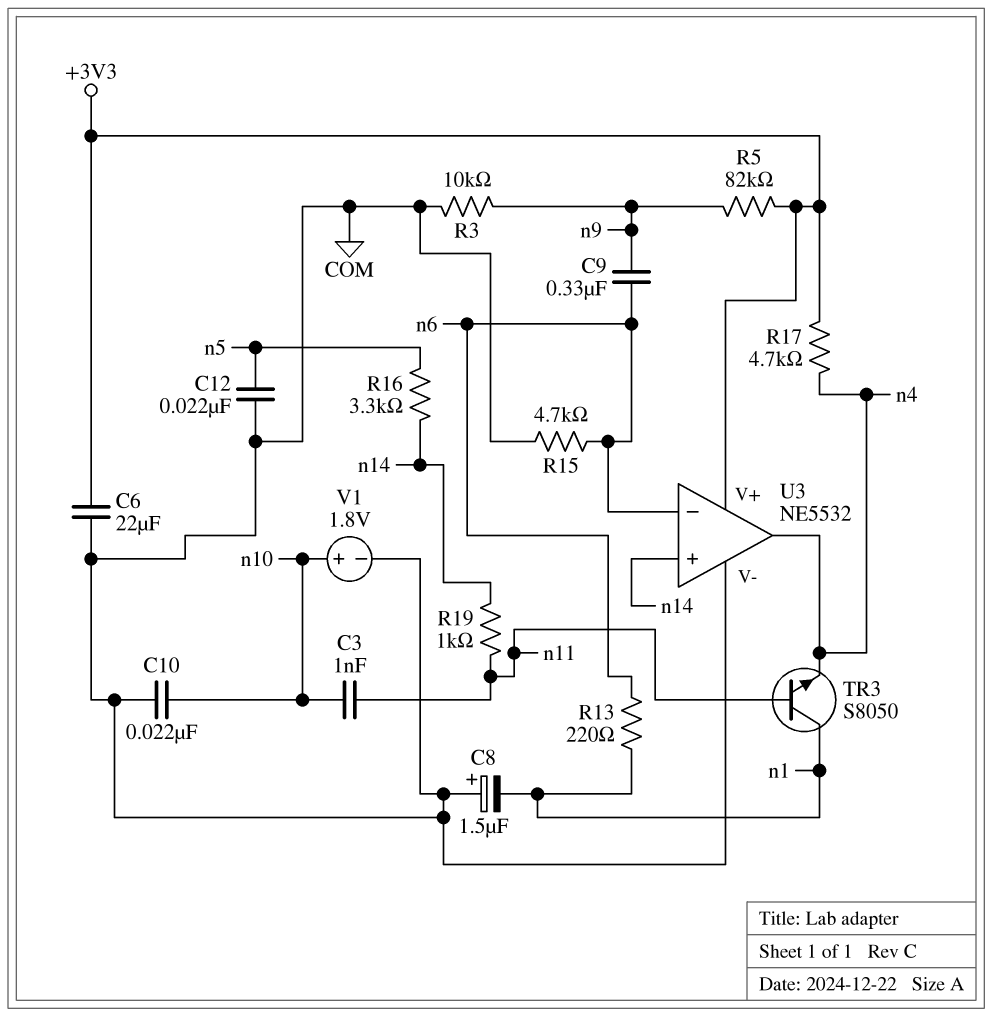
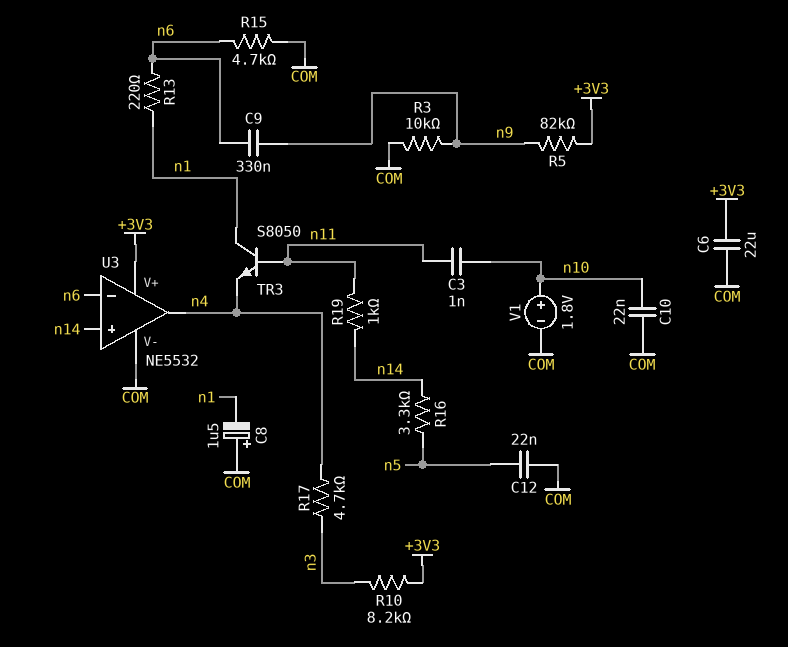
R10: none -> 8.2k (+3V3, n3)
R17: 4.7k (+3V3, n4) -> 4.7k (n3, n4)

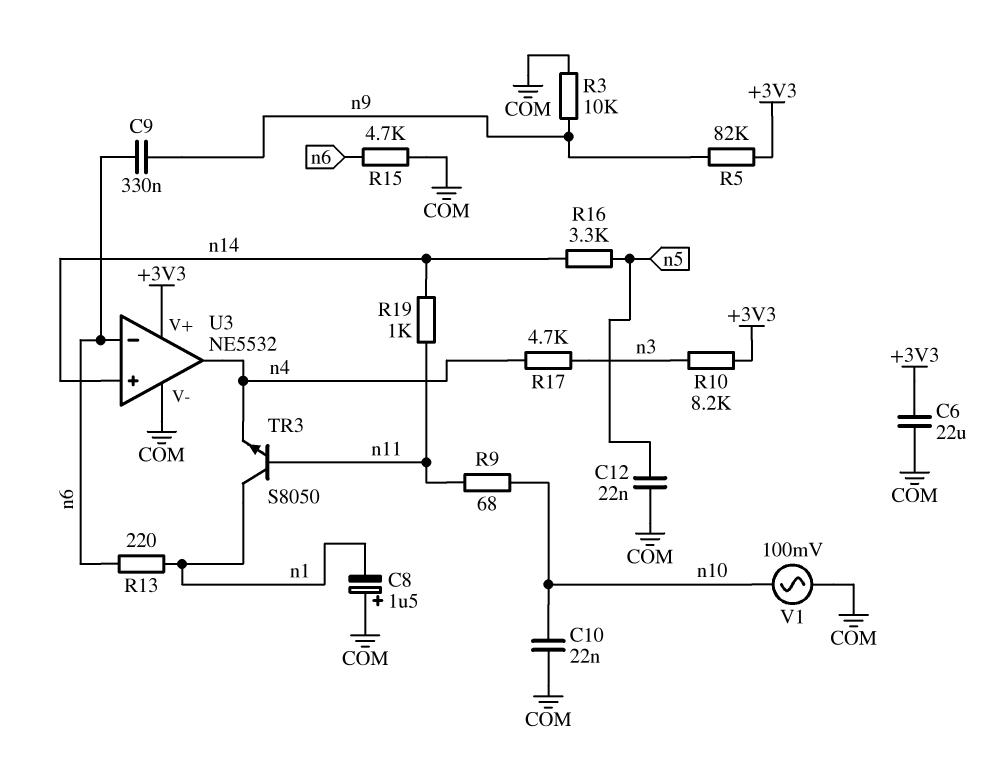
C3: 1nF (n10, n11) -> none
R9: none -> 68 (n10, n11)
V1: 1.8V (plus n10, minus COM) -> AC 100mV (COM, n10)

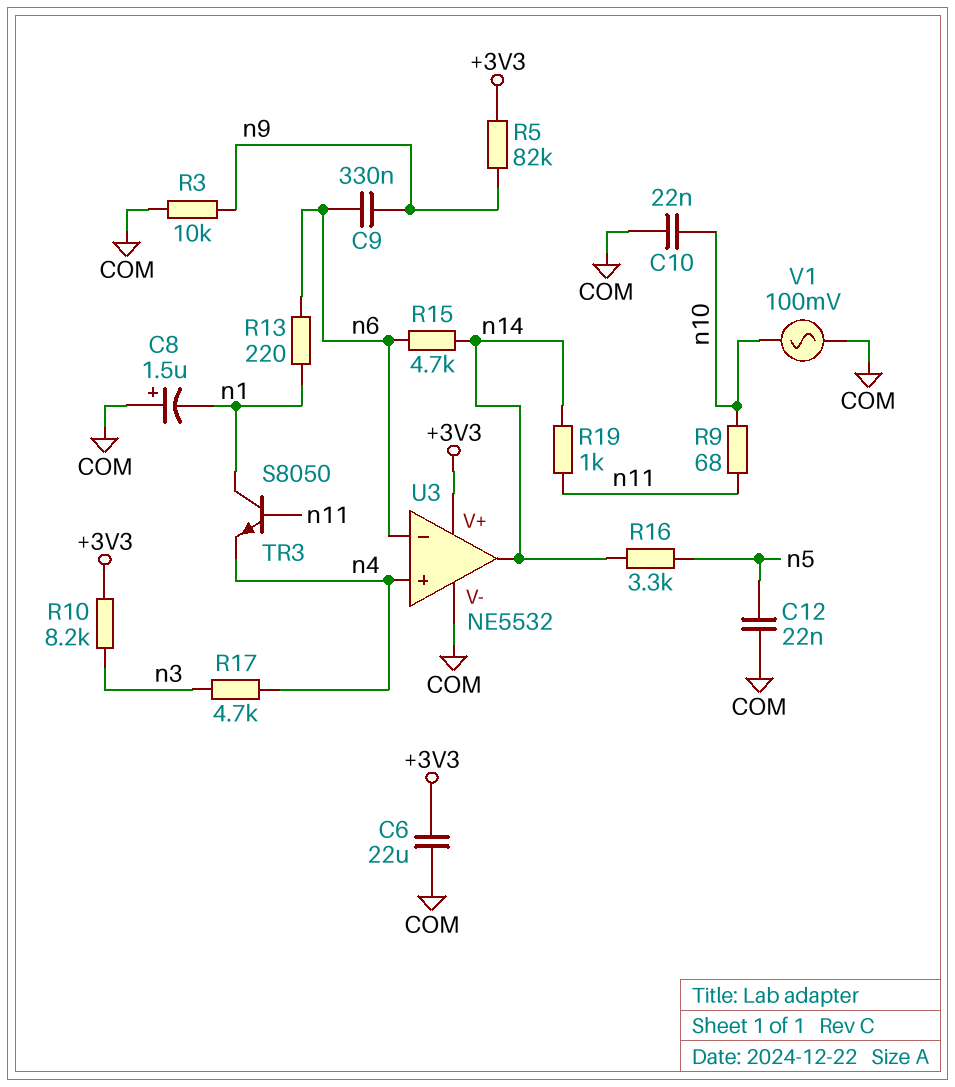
R15: 4.7k (COM, n6) -> 4.7k (n6, n14)
U3 pin in+: n14 -> n4
U3 pin out: n4 -> n14

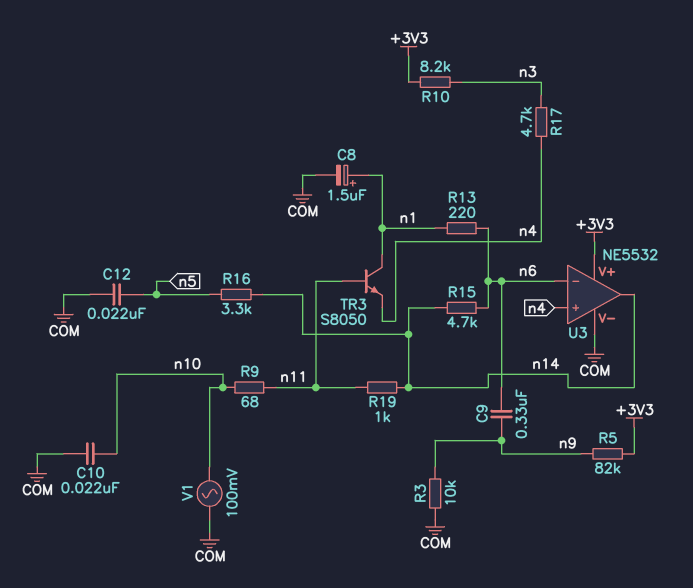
C6: 22uF (+3V3, COM) -> none
C8: 1.5uF (plus COM, minus n1) -> 1.5uF (plus n1, minus COM)

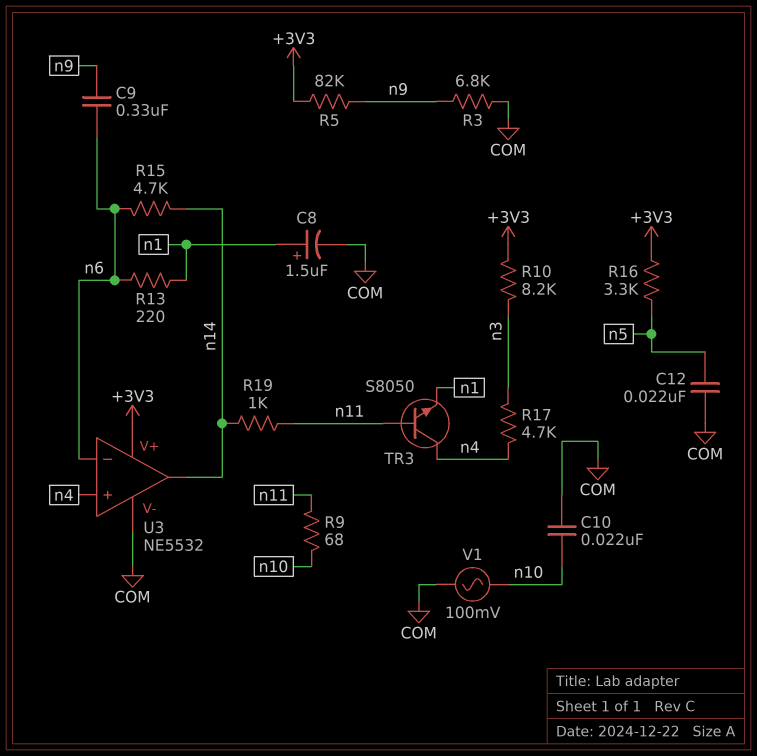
R3: 10k (COM, n9) -> 6.8k (COM, n9)
R16: 3.3k (n5, n14) -> 3.3k (+3V3, n5)
TR3: NPN S8050 (B n11, C n1, E n4) -> NPN S8050 (B n11, C n4, E n1)

